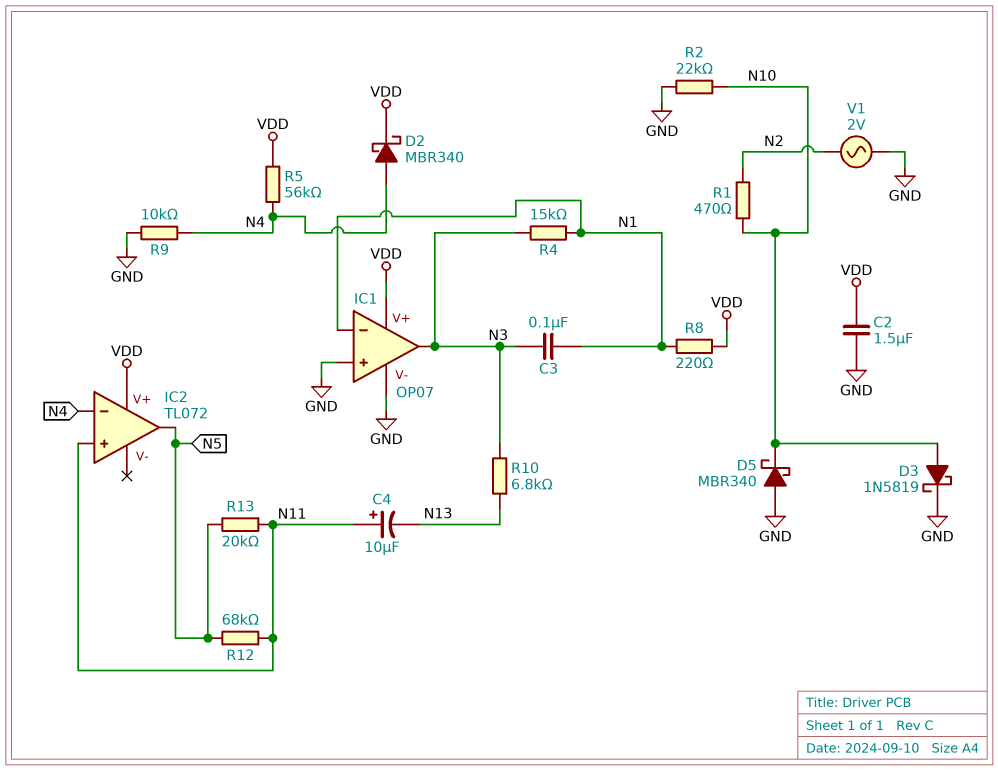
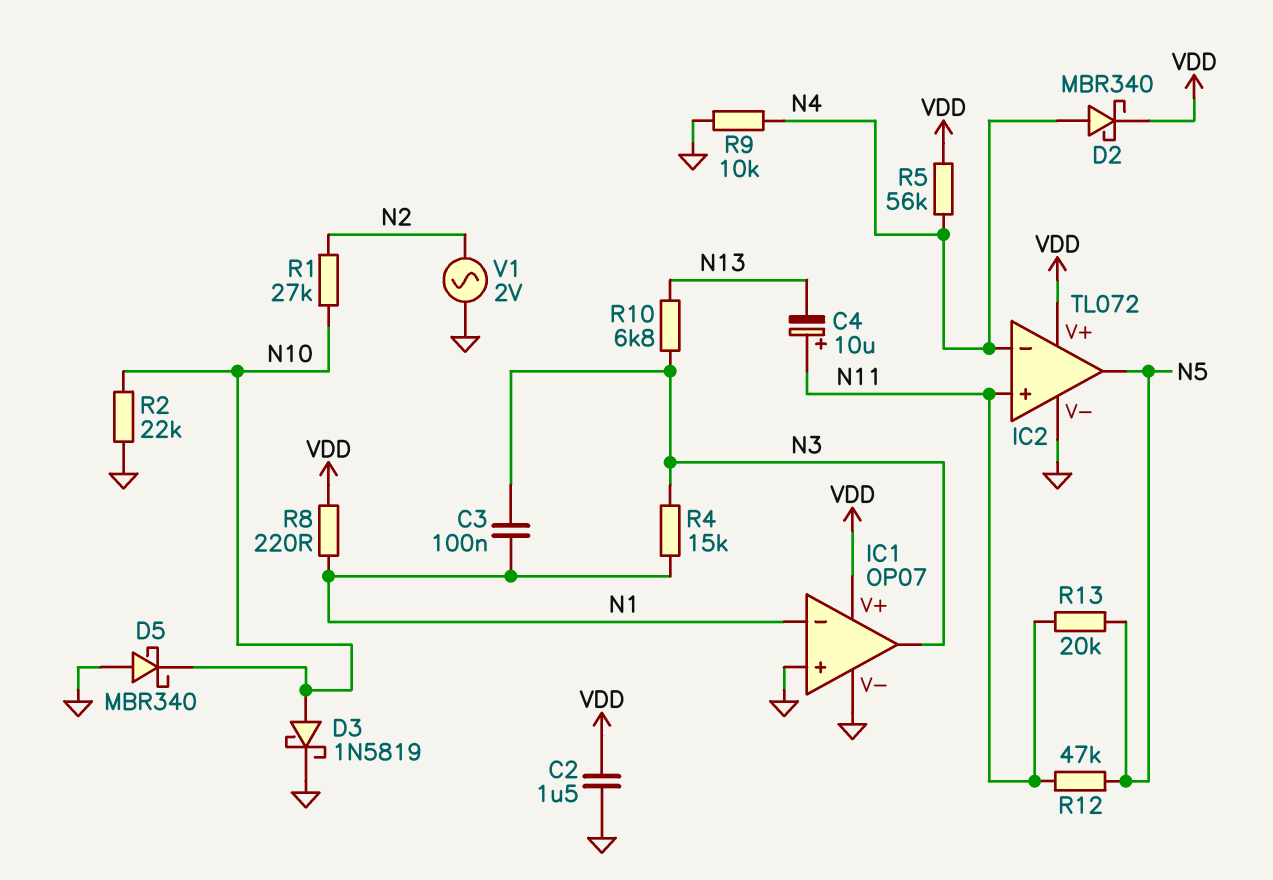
IC2 pin V-: none -> GND
R1: 470 (N2, N10) -> 27k (N2, N10)
R12: 68k (N5, N11) -> 47k (N5, N11)

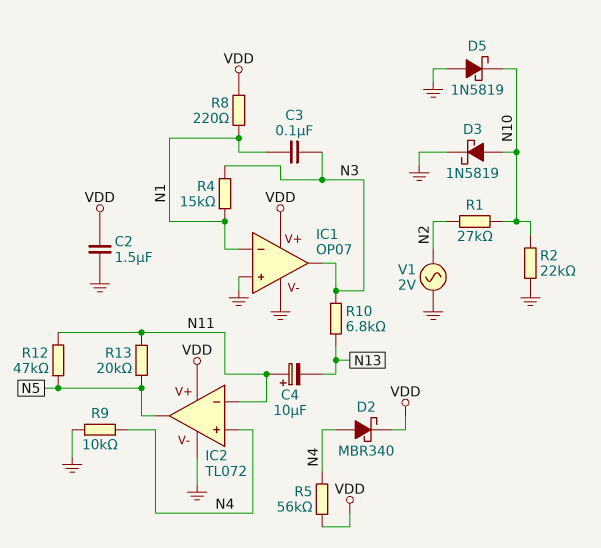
D5: schottky MBR340 (A GND, K N10) -> schottky 1N5819 (A GND, K N10)
IC2 pin in+: N11 -> N4
IC2 pin in-: N4 -> N11

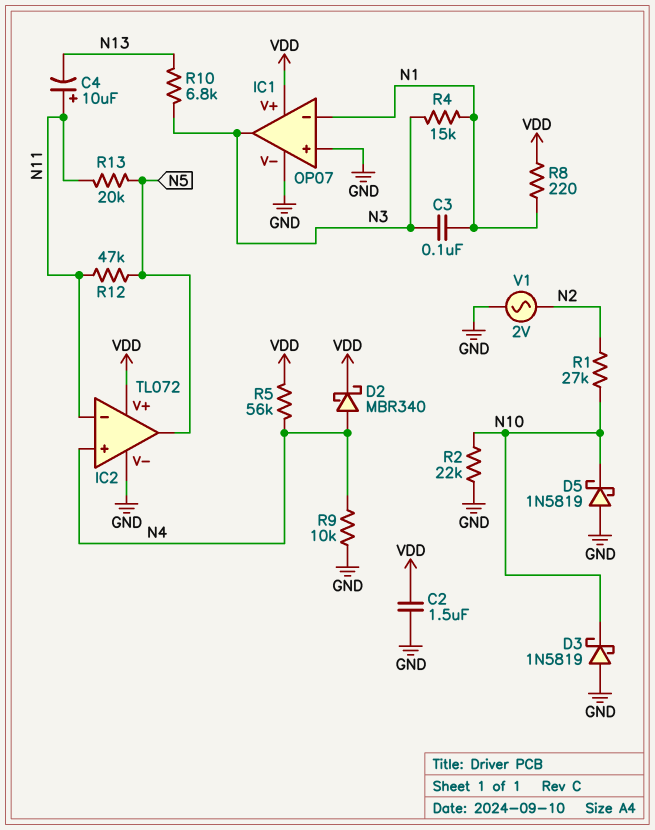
D3: schottky 1N5819 (A N10, K GND) -> schottky 1N5819 (A GND, K N10)

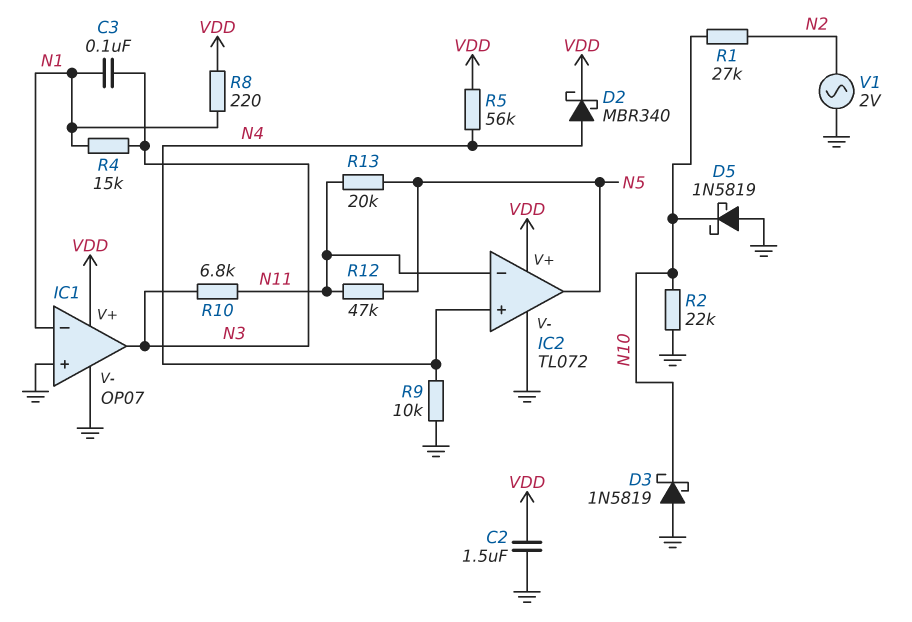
C4: 10uF (plus N11, minus N13) -> none
R10: 6.8k (N3, N13) -> 6.8k (N3, N11)

